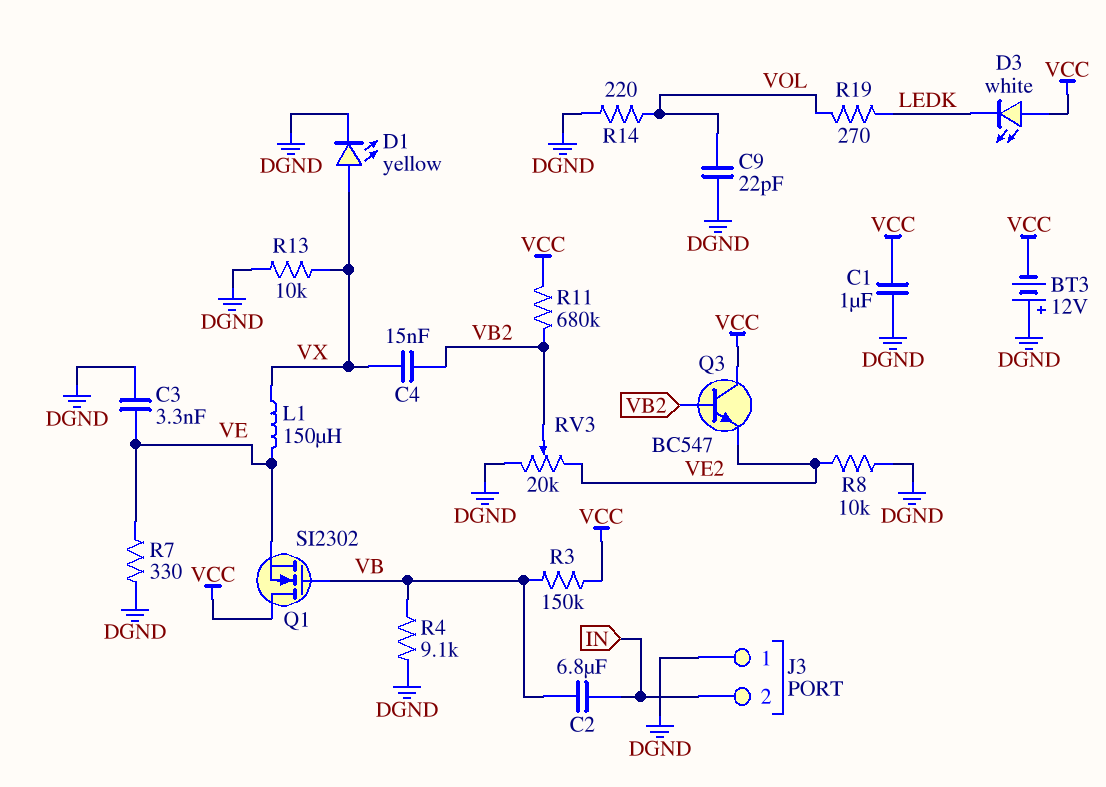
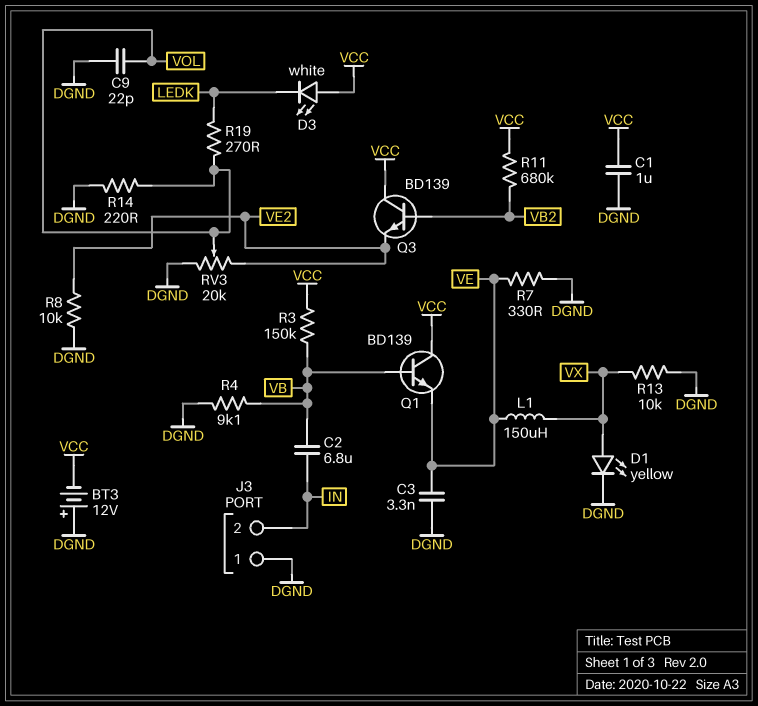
C4: 15nF (VB2, VX) -> none
Q1: NMOS SI2302 (G VB, D VCC, S VE) -> NPN BD139 (B VB, C VCC, E VE)
Q3: NPN BC547 (B VB2, C VCC, E VE2) -> NPN BD139 (B VB2, C VCC, E VE2)
RV3: 20k (DGND, VE2, wiper VB2) -> 20k (DGND, VE2, wiper VOL)

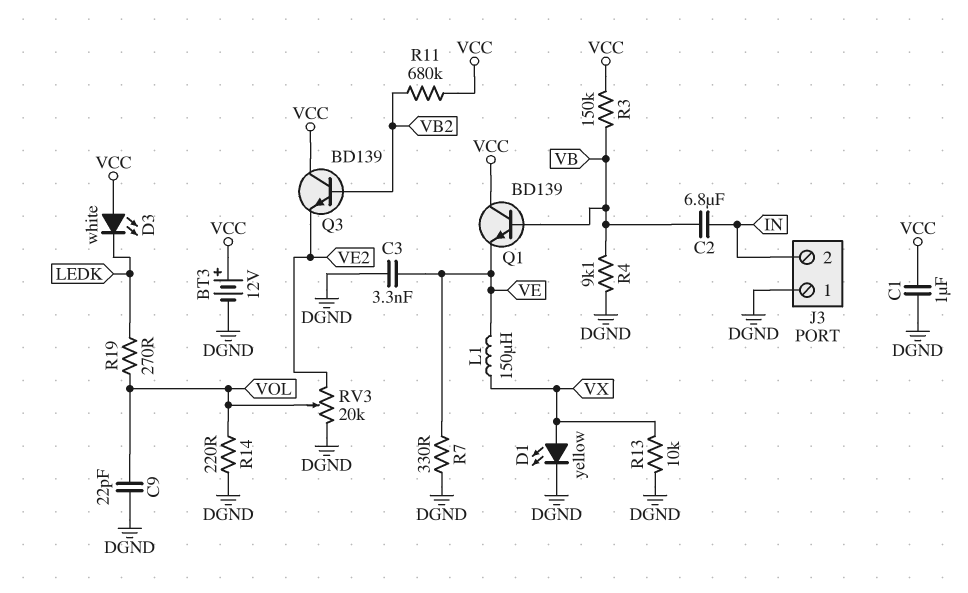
BT3: 12V (plus DGND, minus VCC) -> 12V (plus VCC, minus DGND)
R8: 10k (DGND, VE2) -> none

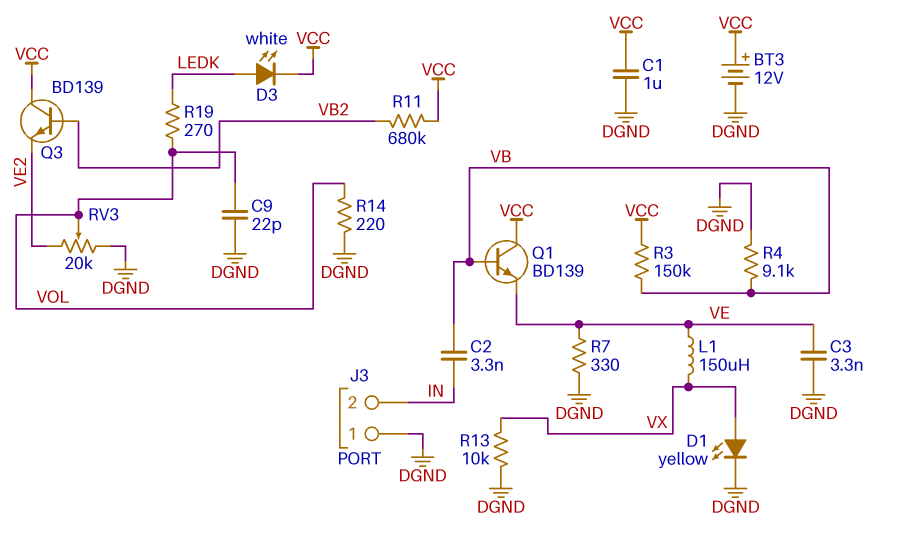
C2: 6.8uF (IN, VB) -> 3.3nF (IN, VB)
D3: LED white (A VCC, K LEDK) -> LED white (A LEDK, K VCC)

